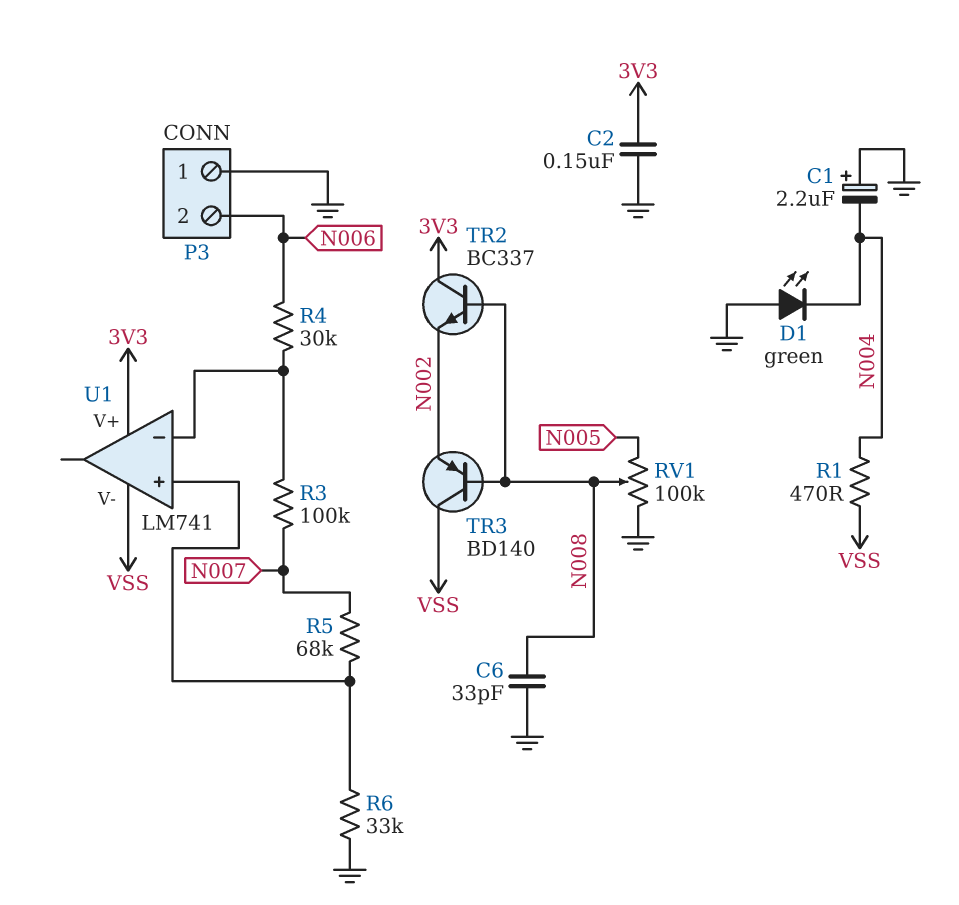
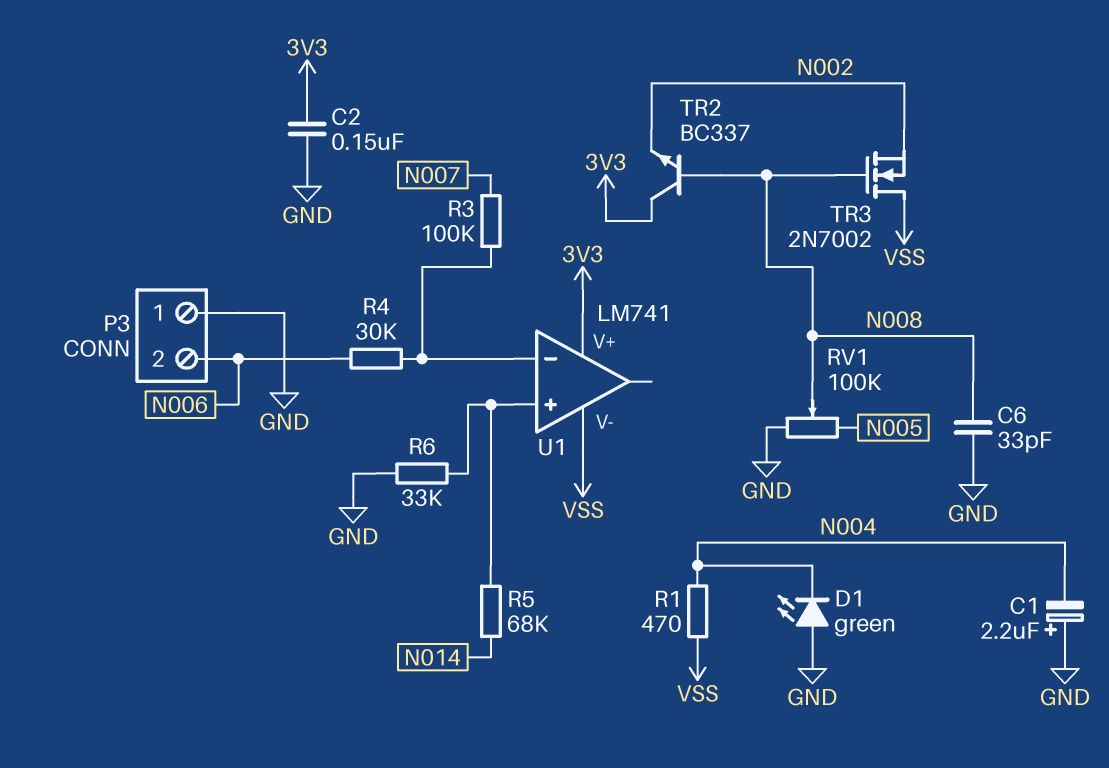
R5: 68k (N007, U1/in+) -> 68k (N014, U1/in+)
TR3: PNP BD140 (B N008, C VSS, E N002) -> NMOS 2N7002 (G N008, D VSS, S N002)

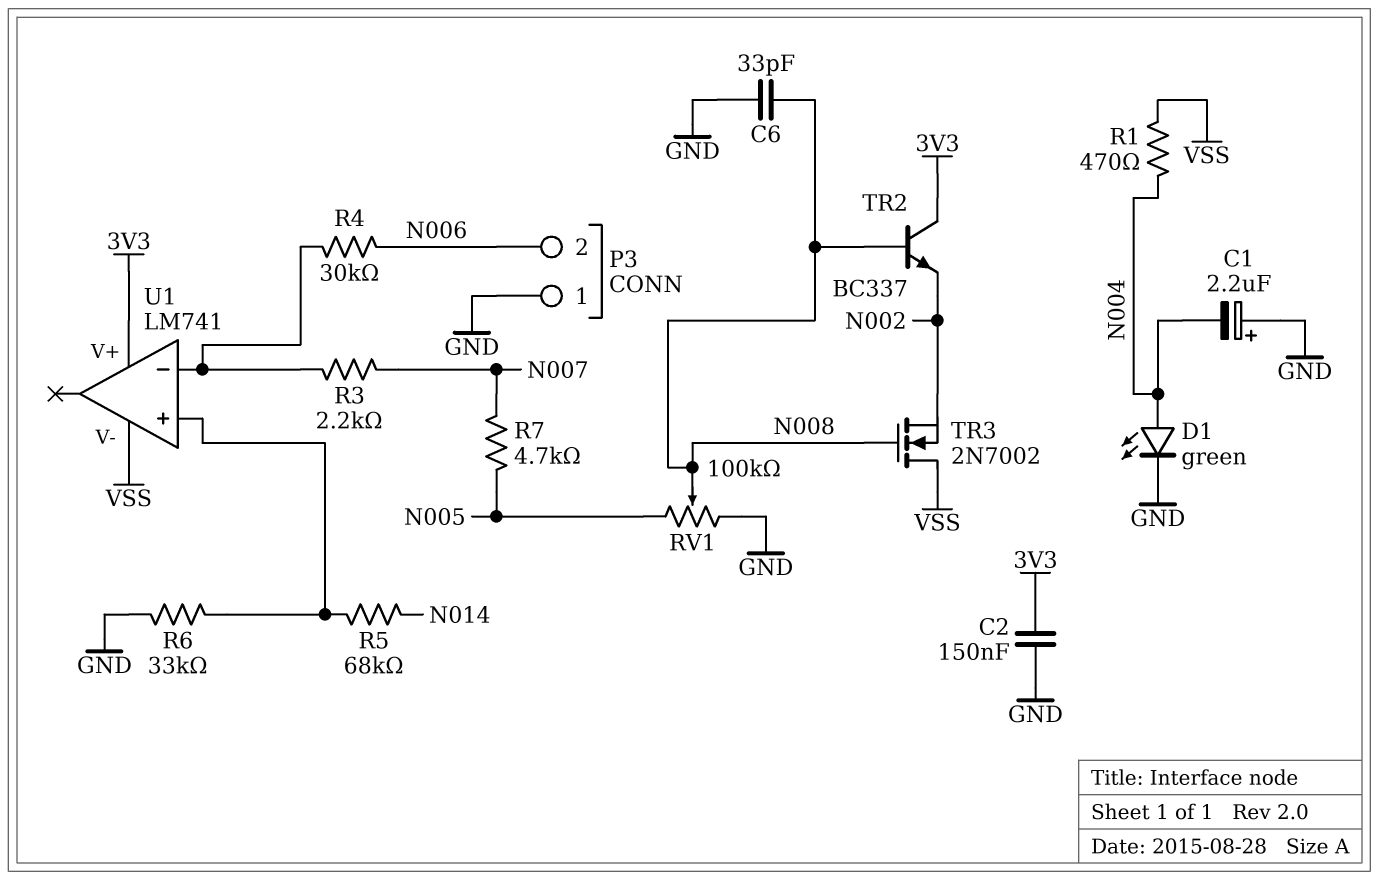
D1: LED green (A GND, K N004) -> LED green (A N004, K GND)
R3: 100k (N007, U1/in-) -> 2.2k (N007, U1/in-)
R7: none -> 4.7k (N005, N007)

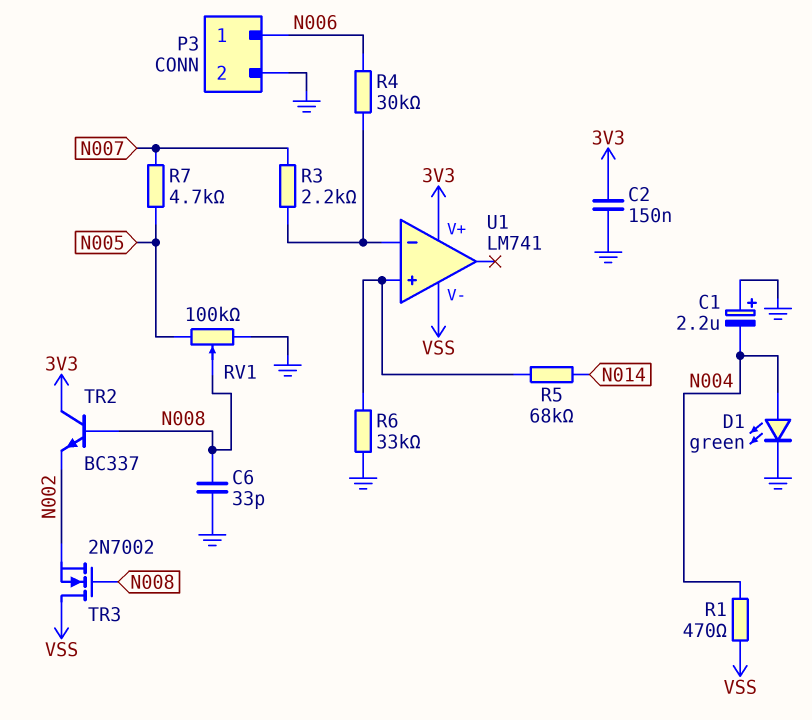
P3 pin 1: GND -> N006
P3 pin 2: N006 -> GND

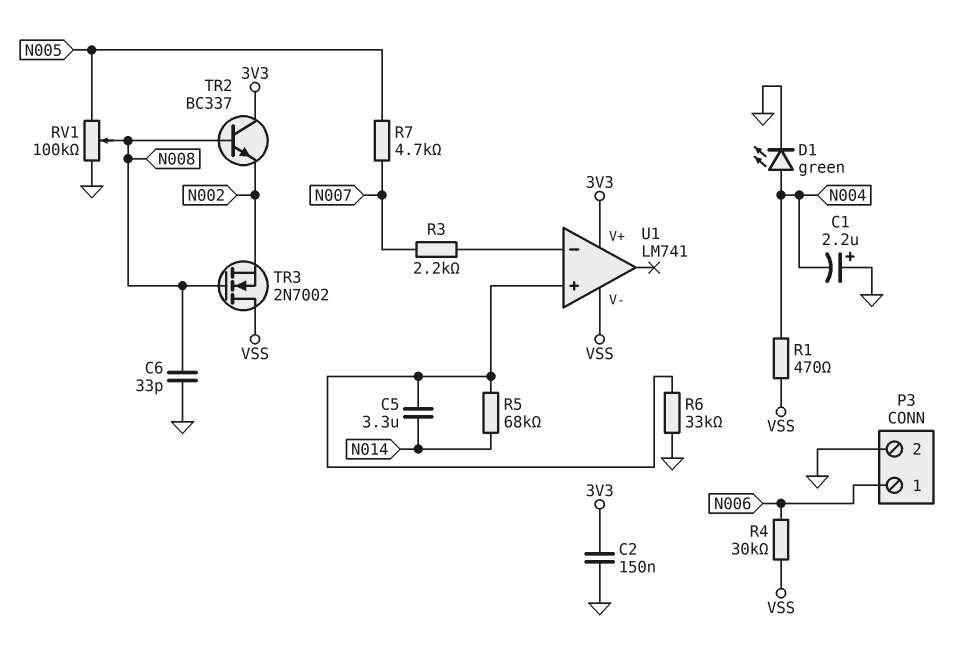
C5: none -> 3.3uF (N014, U1/in+)
R4: 30k (N006, U1/in-) -> 30k (N006, VSS)

